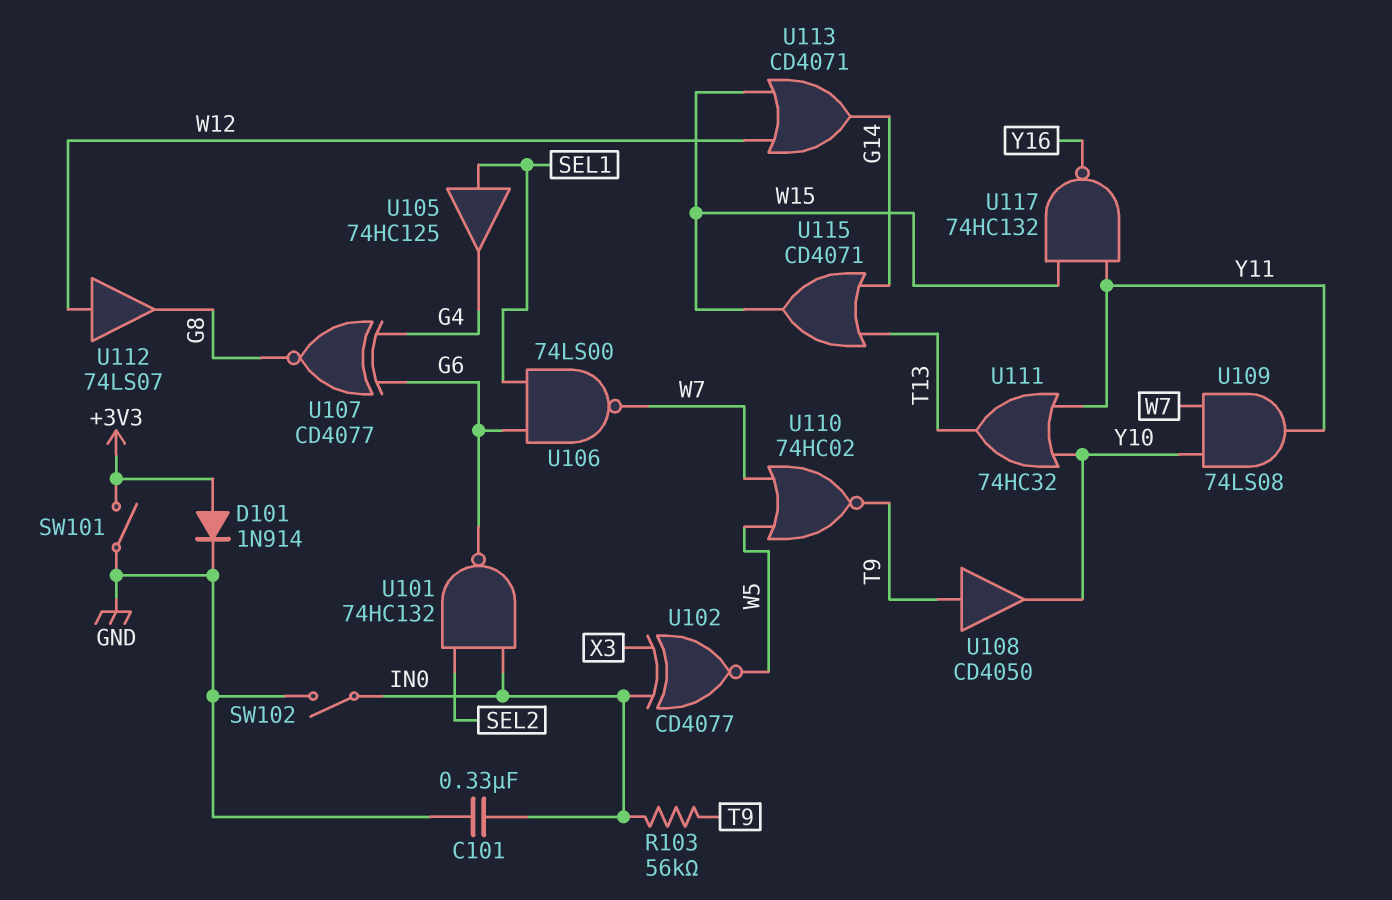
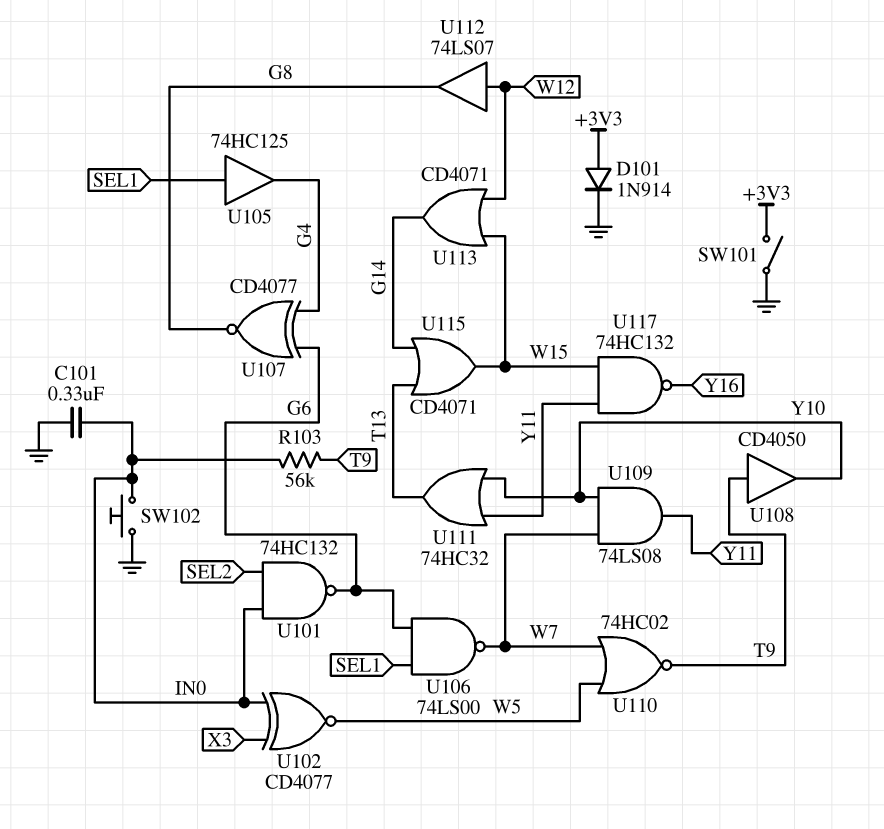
SW102: switch (GND, IN0) -> button (GND, IN0)

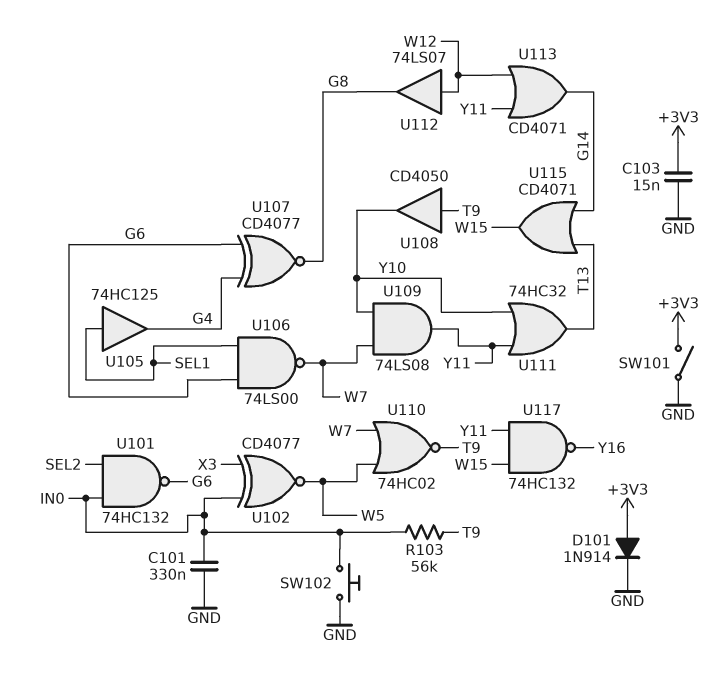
C103: none -> 15nF (+3V3, GND)
U113: OR CD4071 (in W12, in W15, out G14) -> OR CD4071 (in W12, in Y11, out G14)

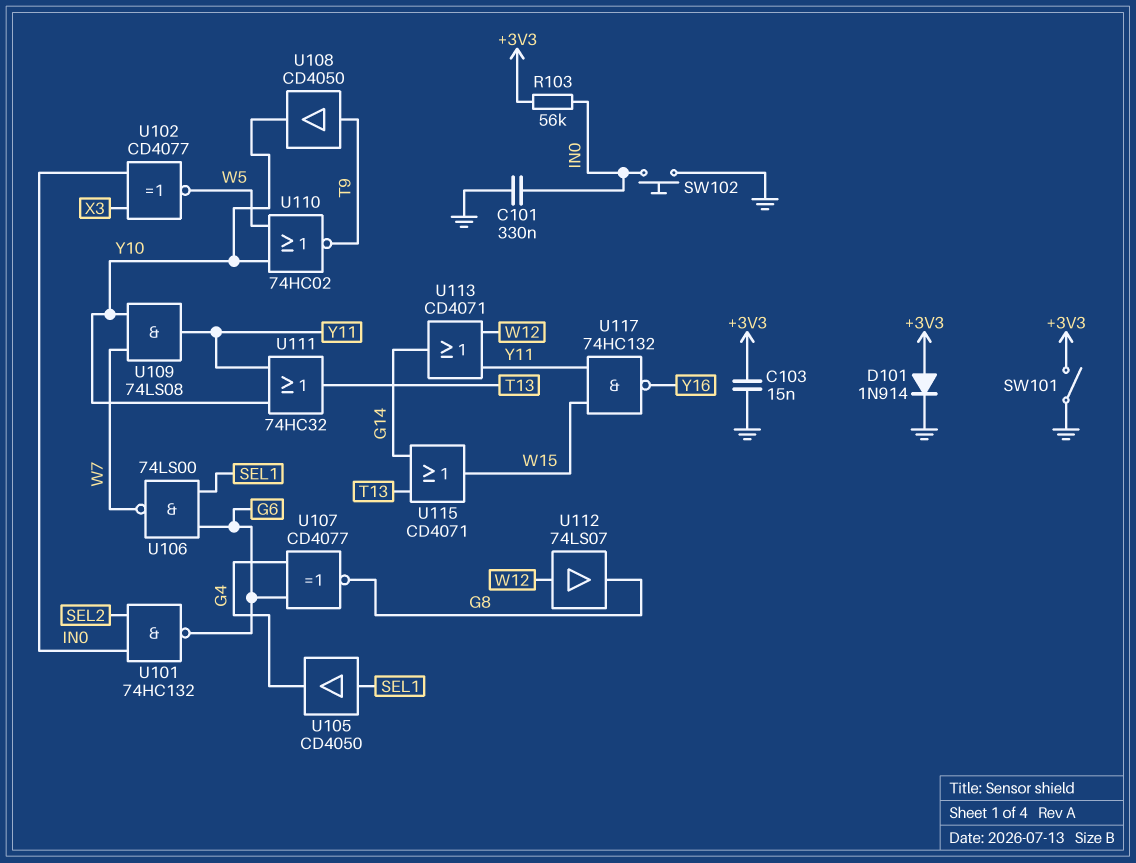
R103: 56k (IN0, T9) -> 56k (+3V3, IN0)
U105: buffer 74HC125 (in SEL1, out G4) -> buffer CD4050 (in SEL1, out G4)
U110: NOR 74HC02 (in W5, in W7, out T9) -> NOR 74HC02 (in W5, in Y10, out T9)

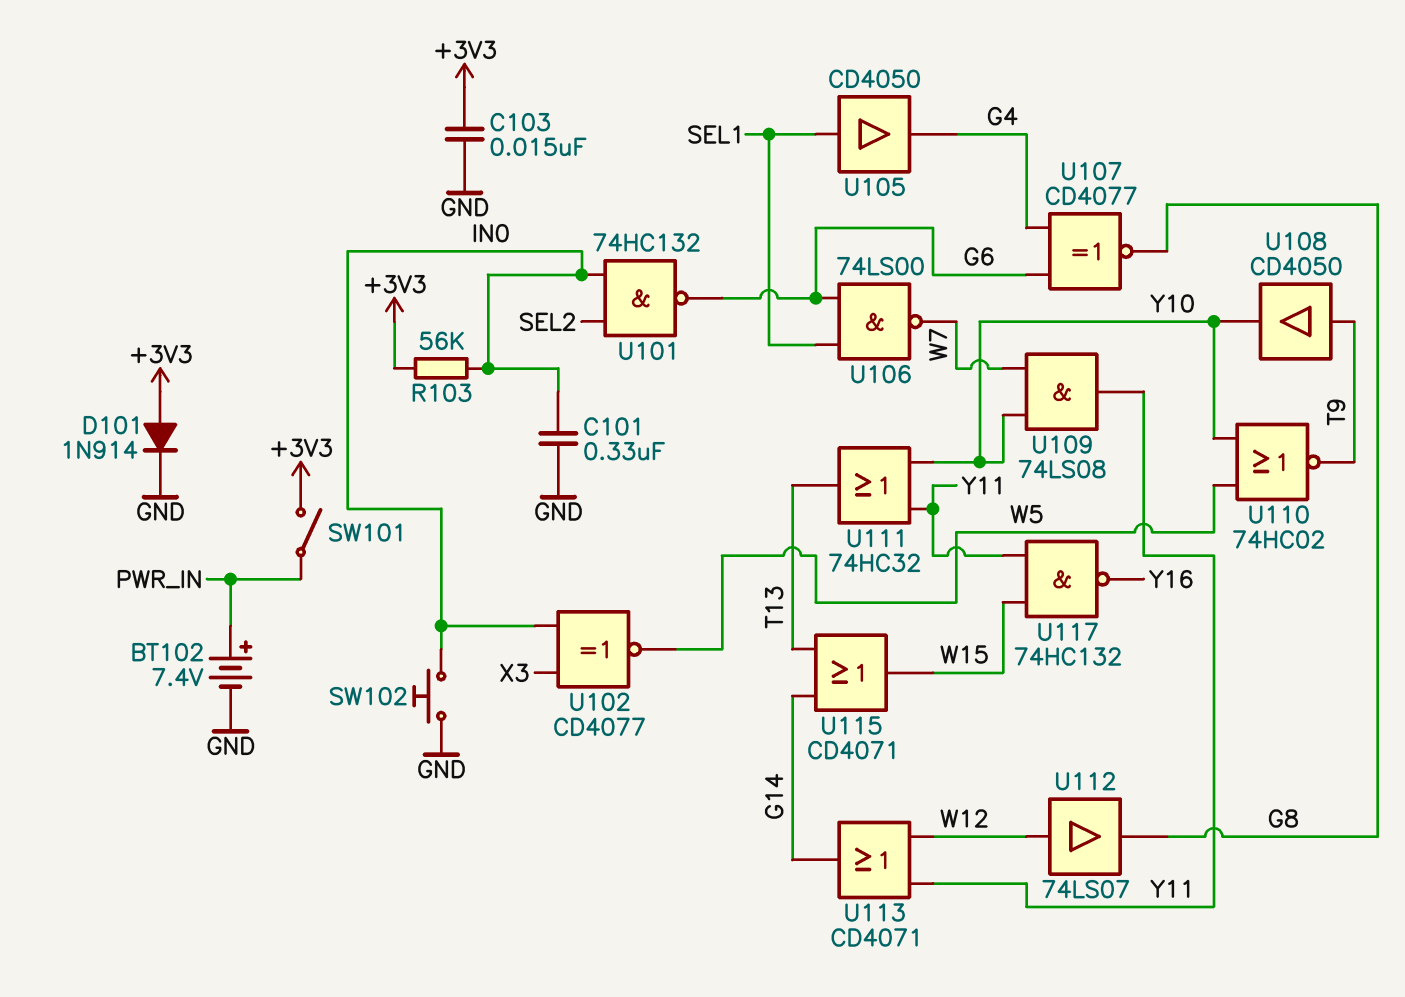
BT102: none -> 7.4V (plus PWR_IN, minus GND)
SW101: switch (+3V3, GND) -> switch (+3V3, PWR_IN)

